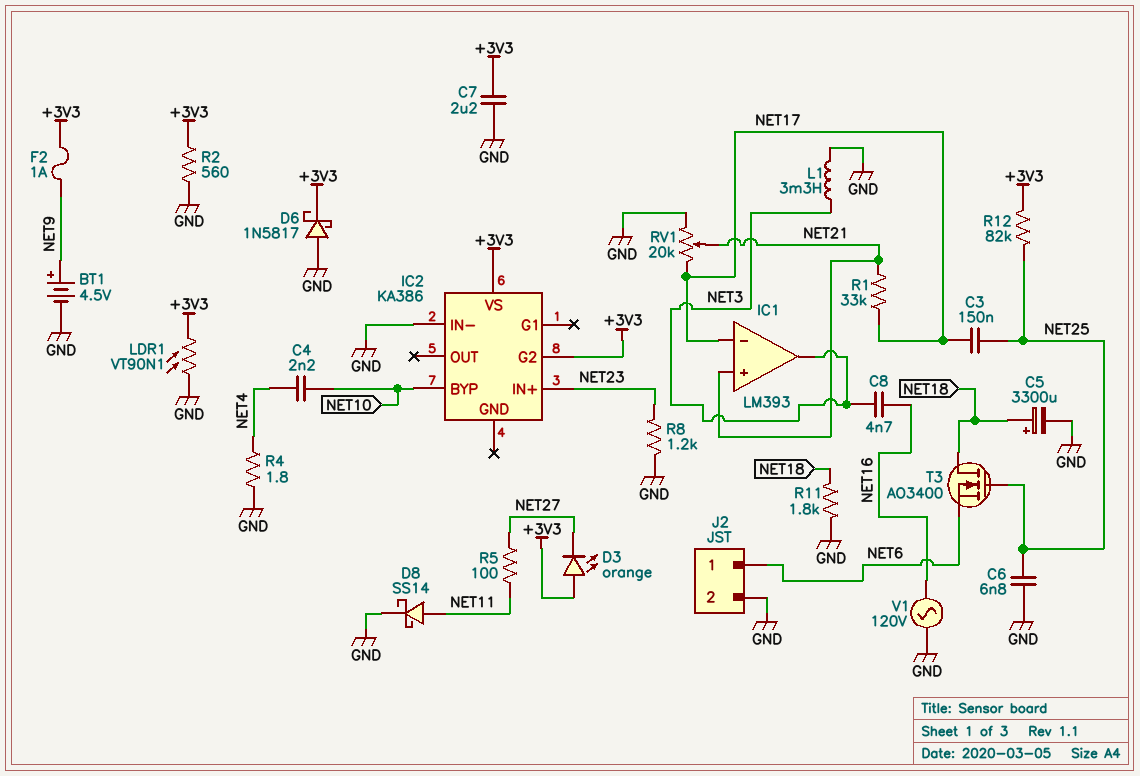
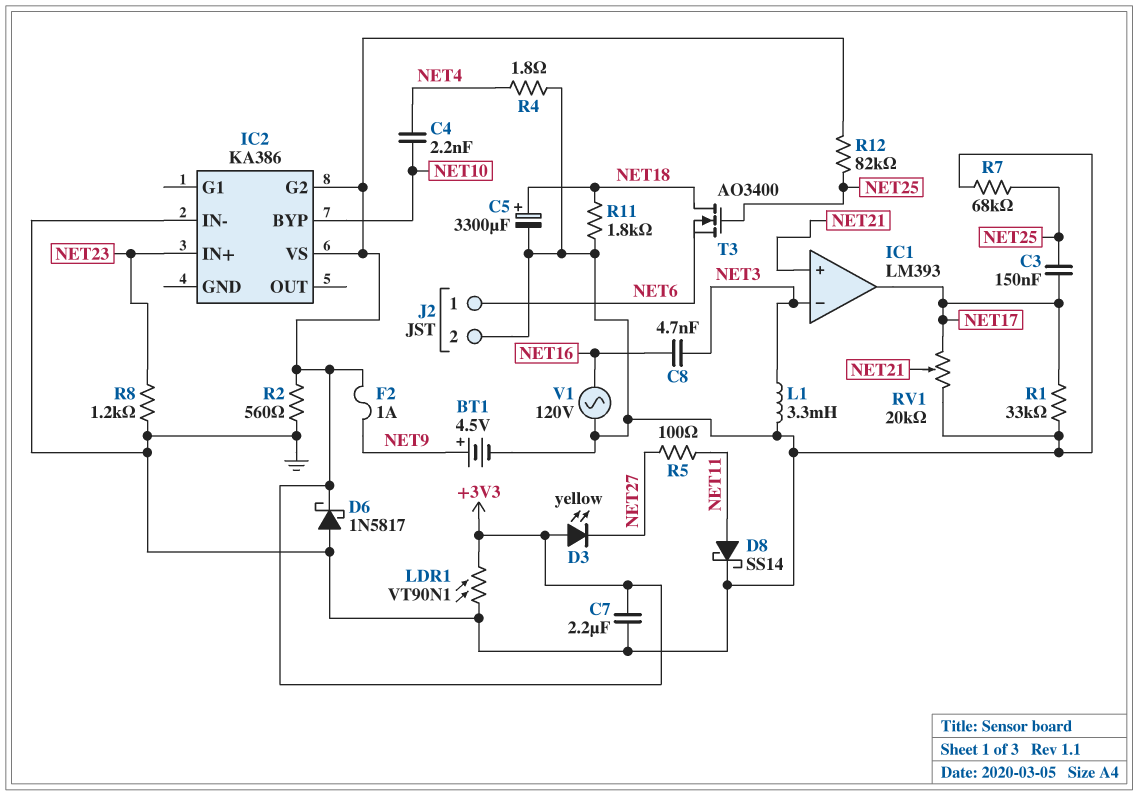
C6: 6.8nF (GND, NET25) -> none
D3: LED orange (A +3V3, K NET27) -> LED yellow (A +3V3, K NET27)
IC1 pin in-: NET17 -> NET3
IC1 pin out: NET3 -> NET17
R1: 33k (NET17, NET21) -> 33k (GND, NET17)
R7: none -> 68k (GND, NET25)

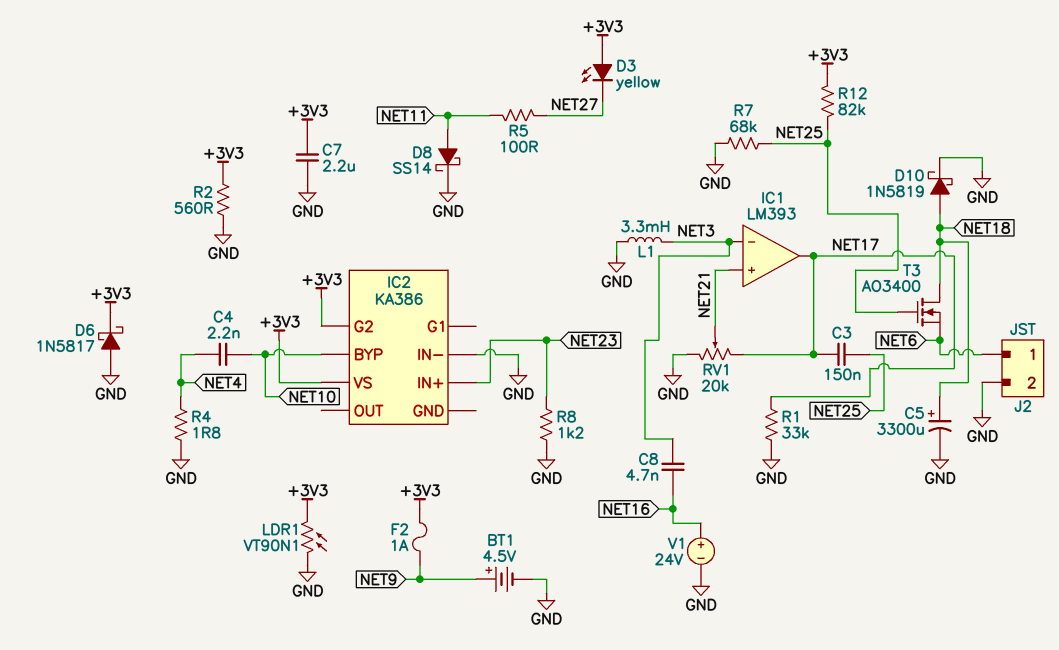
D10: none -> schottky 1N5819 (A NET18, K GND)
R11: 1.8k (GND, NET18) -> none
V1: AC 120V (GND, NET16) -> 24V (plus NET16, minus GND)

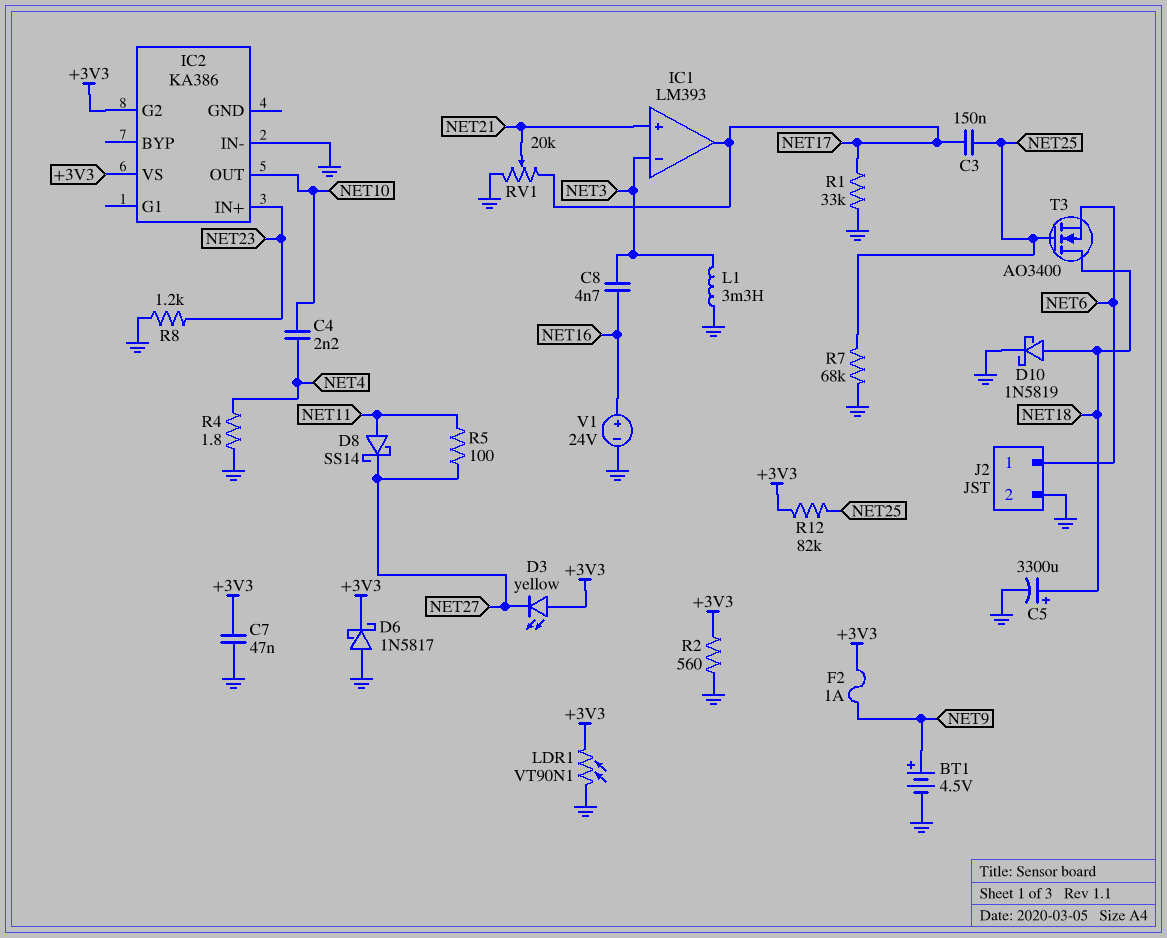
C7: 2.2uF (+3V3, GND) -> 47nF (+3V3, GND)
D8: schottky SS14 (A NET11, K GND) -> schottky SS14 (A NET11, K NET27)
IC2 pin BYP: NET10 -> none
IC2 pin OUT: none -> NET10

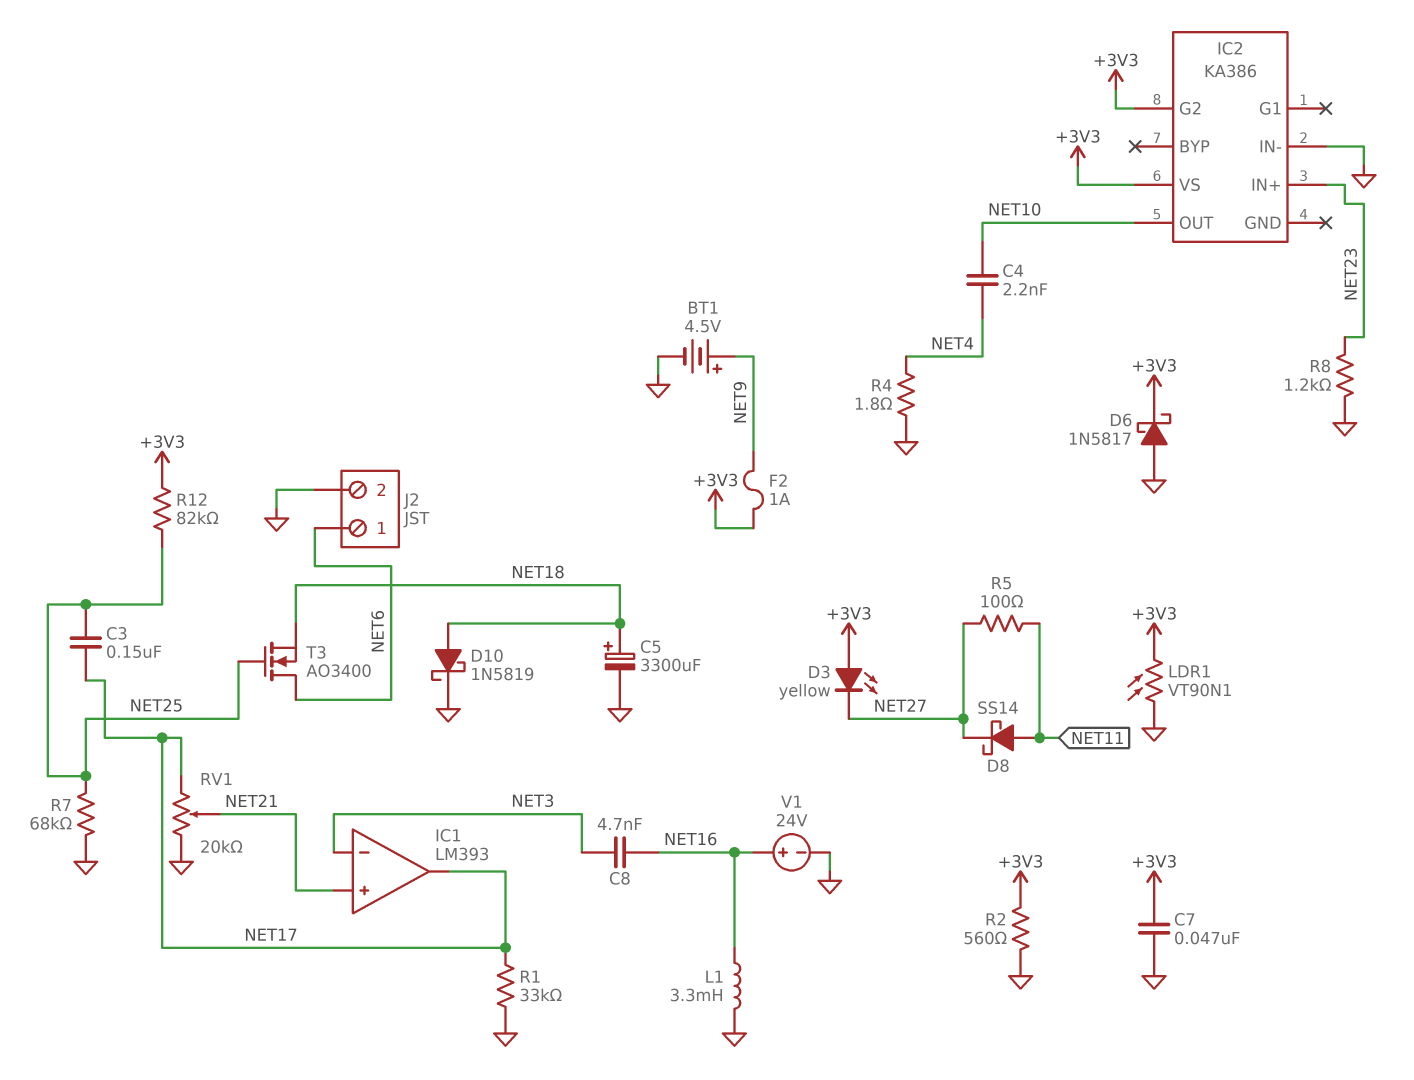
L1: 3.3mH (GND, NET3) -> 3.3mH (GND, NET16)
T3: NMOS AO3400 (G NET25, D NET18, S NET6) -> NMOS AO3400 (G NET25, D NET6, S NET18)

